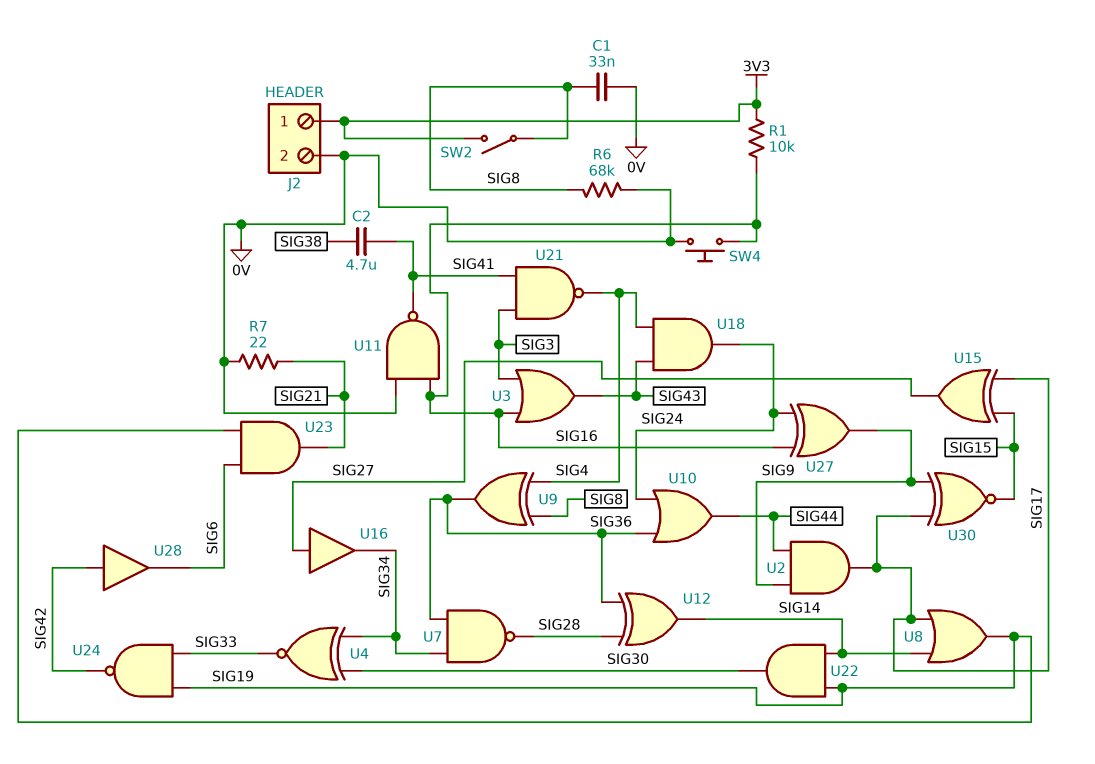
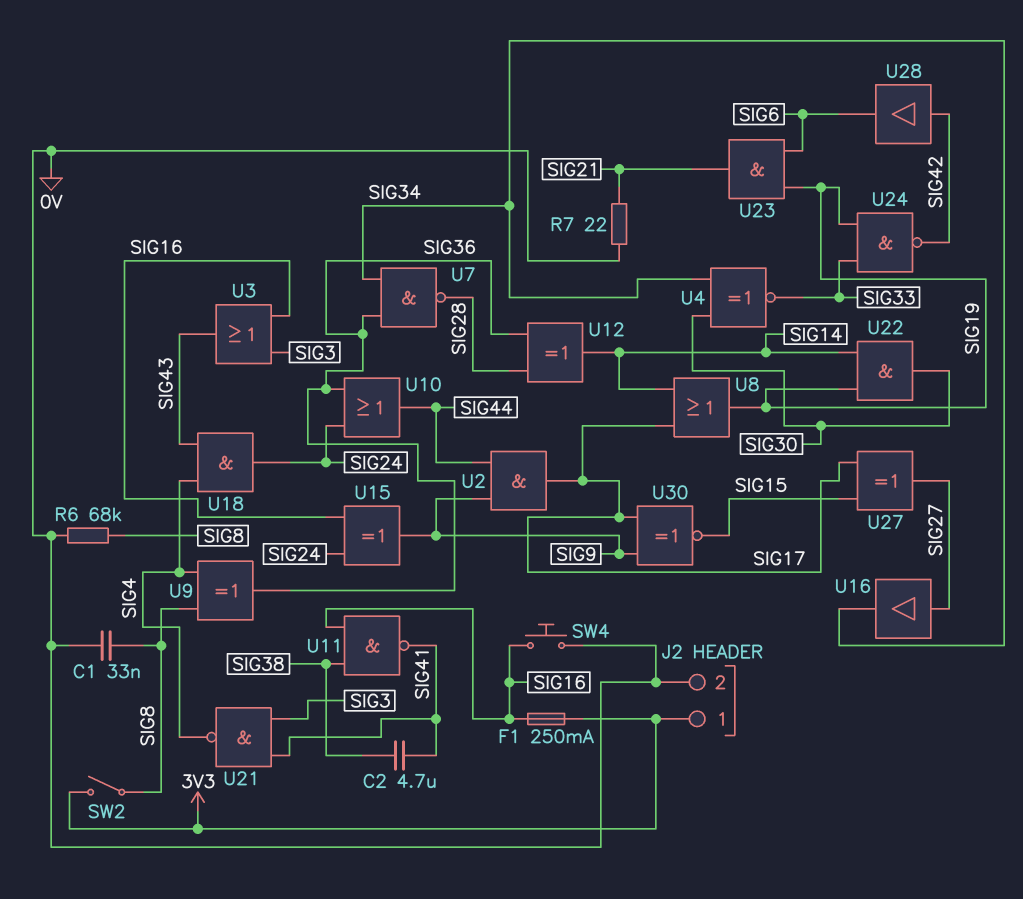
F1: none -> 250mA (3V3, SIG16)
R1: 10k (3V3, SIG16) -> none
U11: NAND (in 0V, in SIG16, out SIG41) -> NAND (in SIG16, in SIG38, out SIG41)
U15: XOR (in SIG15, in SIG17, out SIG27) -> XOR (in SIG16, in SIG24, out SIG9)
U27: XOR (in SIG16, in SIG24, out SIG9) -> XOR (in SIG15, in SIG17, out SIG27)

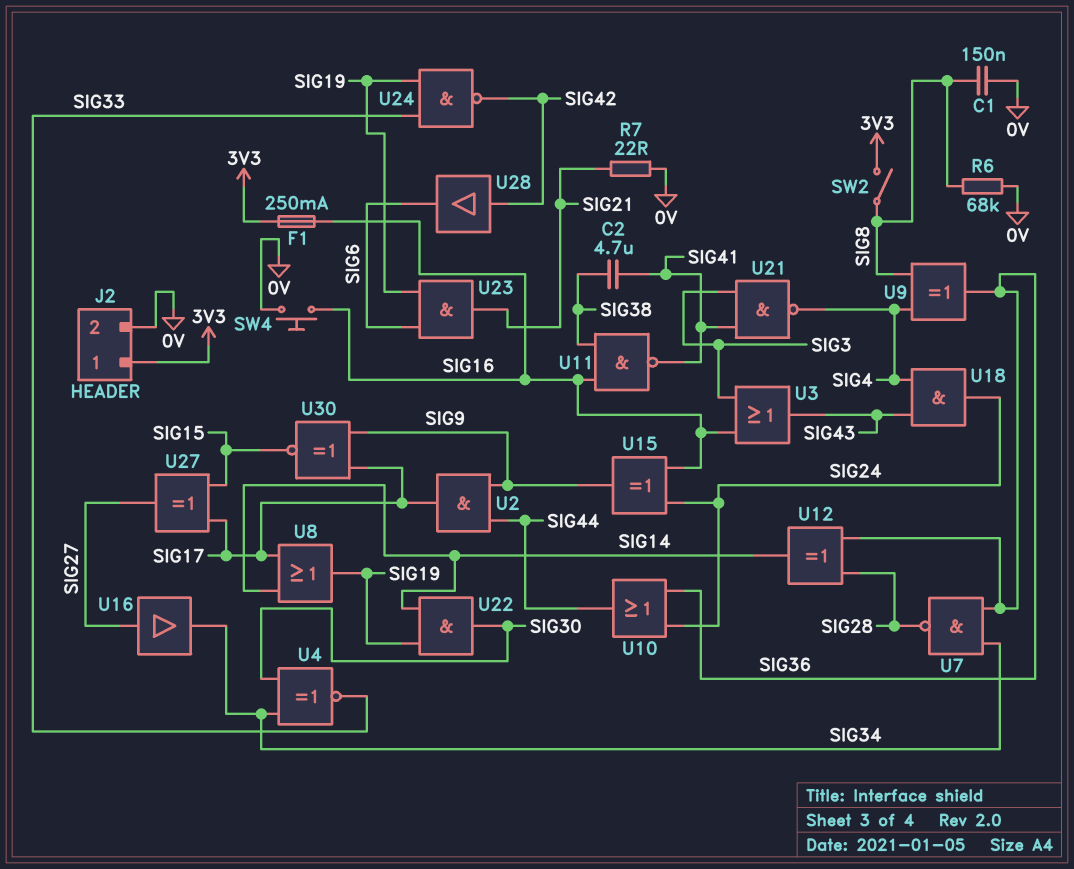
C1: 33nF (0V, SIG8) -> 150nF (0V, SIG8)

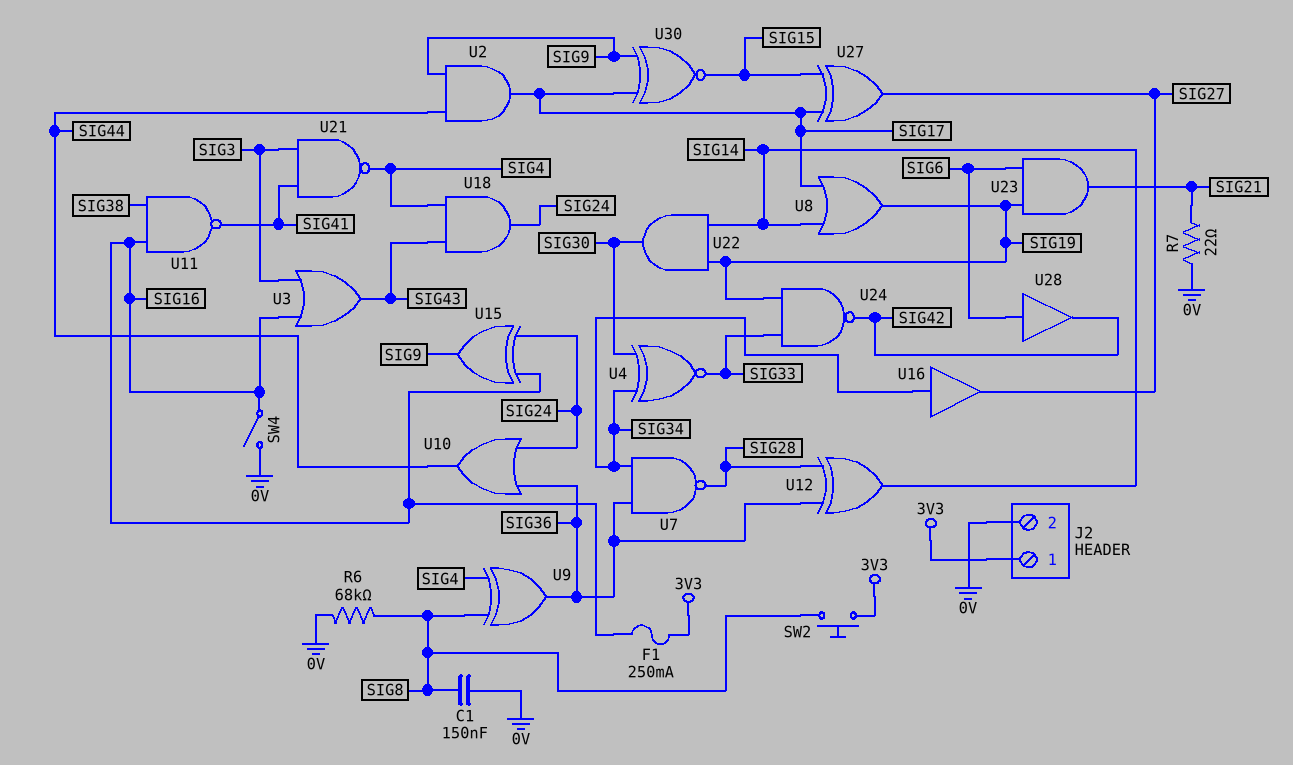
C2: 4.7uF (SIG38, SIG41) -> none
SW2: switch (3V3, SIG8) -> button (3V3, SIG8)
SW4: button (0V, SIG16) -> switch (0V, SIG16)
U16: buffer (in SIG27, out SIG34) -> buffer (in SIG34, out SIG27)
U28: buffer (in SIG42, out SIG6) -> buffer (in SIG6, out SIG42)

